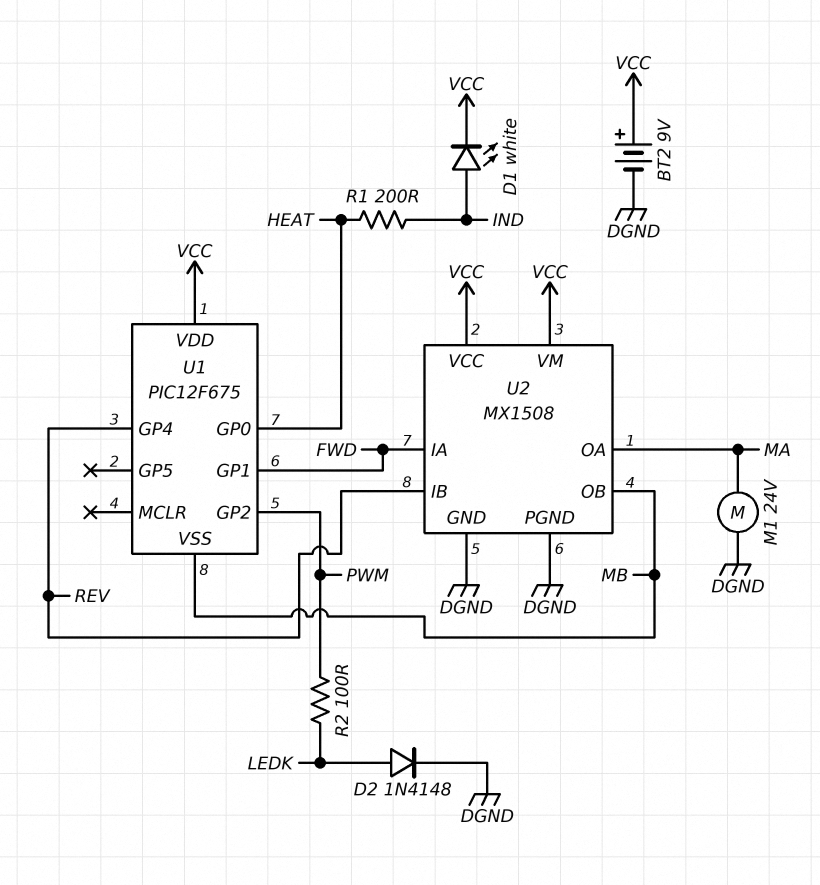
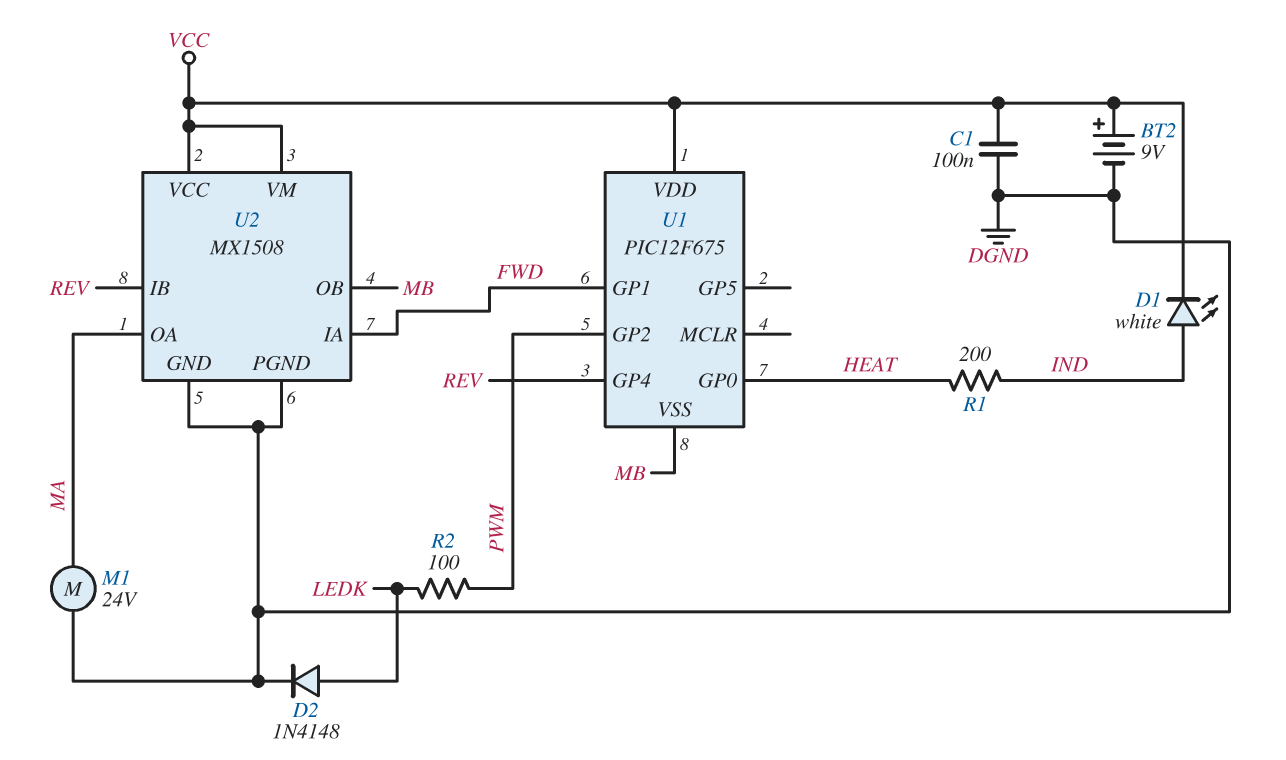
C1: none -> 100nF (DGND, VCC)

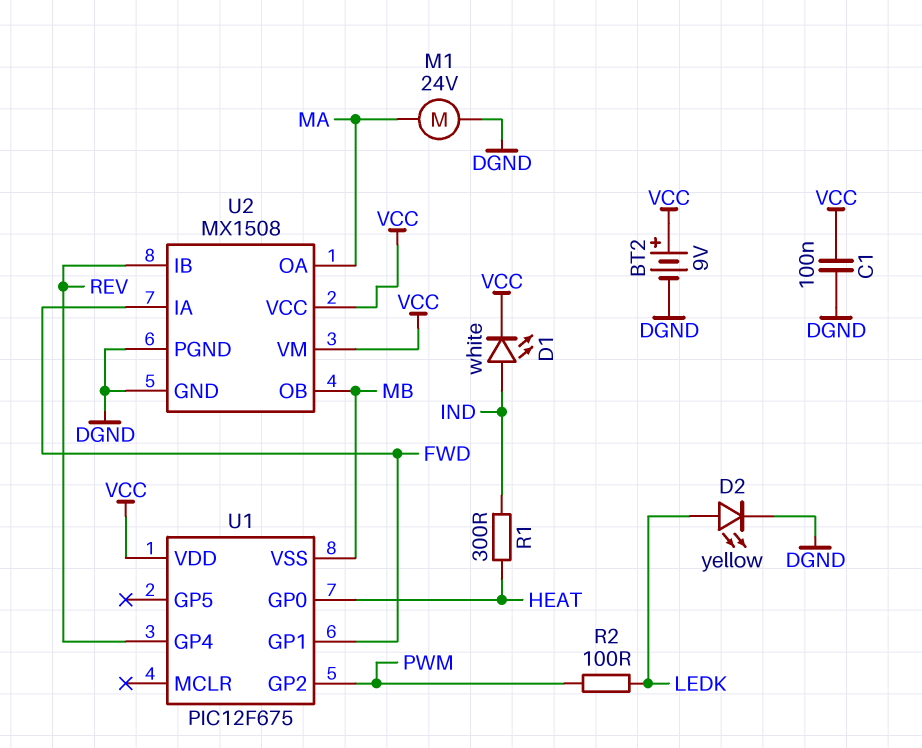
D2: diode 1N4148 (A LEDK, K DGND) -> LED yellow (A LEDK, K DGND)
R1: 200 (HEAT, IND) -> 300 (HEAT, IND)

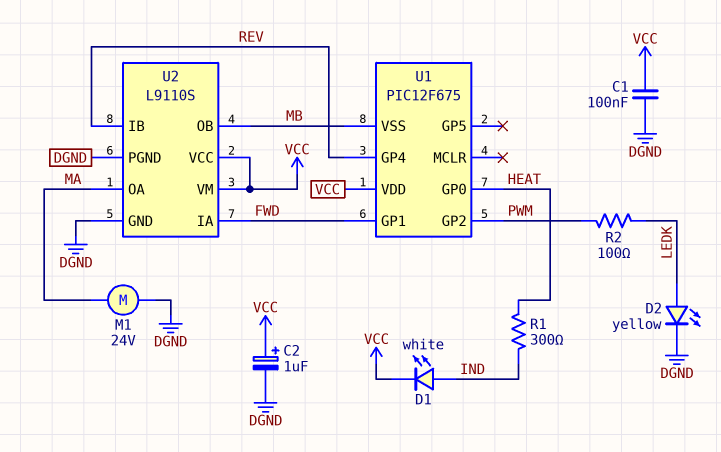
BT2: 9V (plus VCC, minus DGND) -> none
C2: none -> 1uF (plus VCC, minus DGND)
U2: MX1508 -> L9110S

